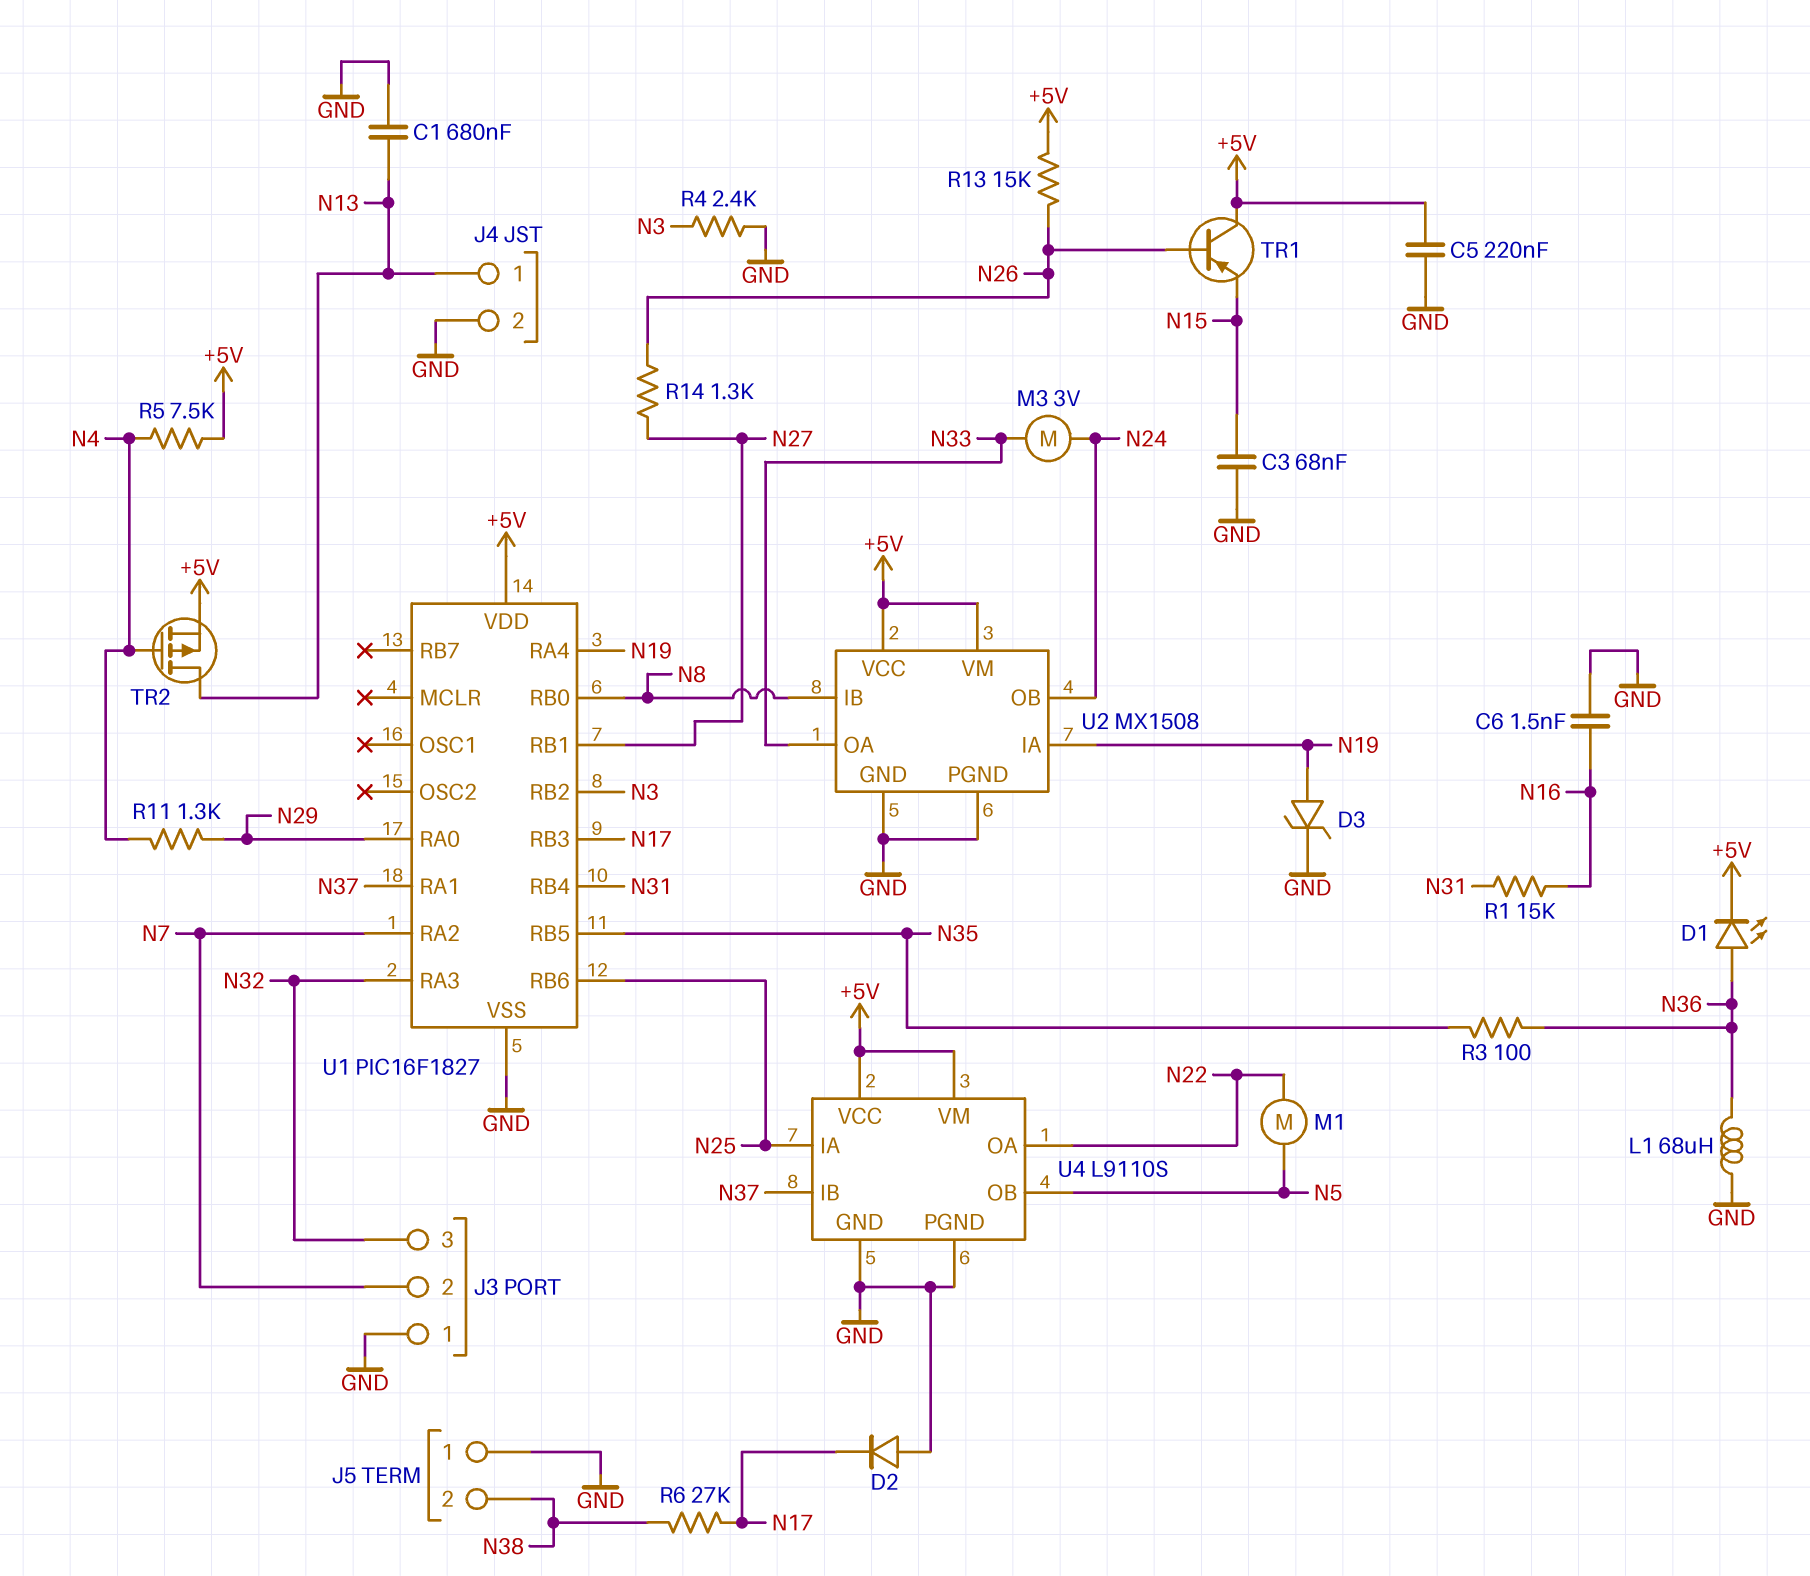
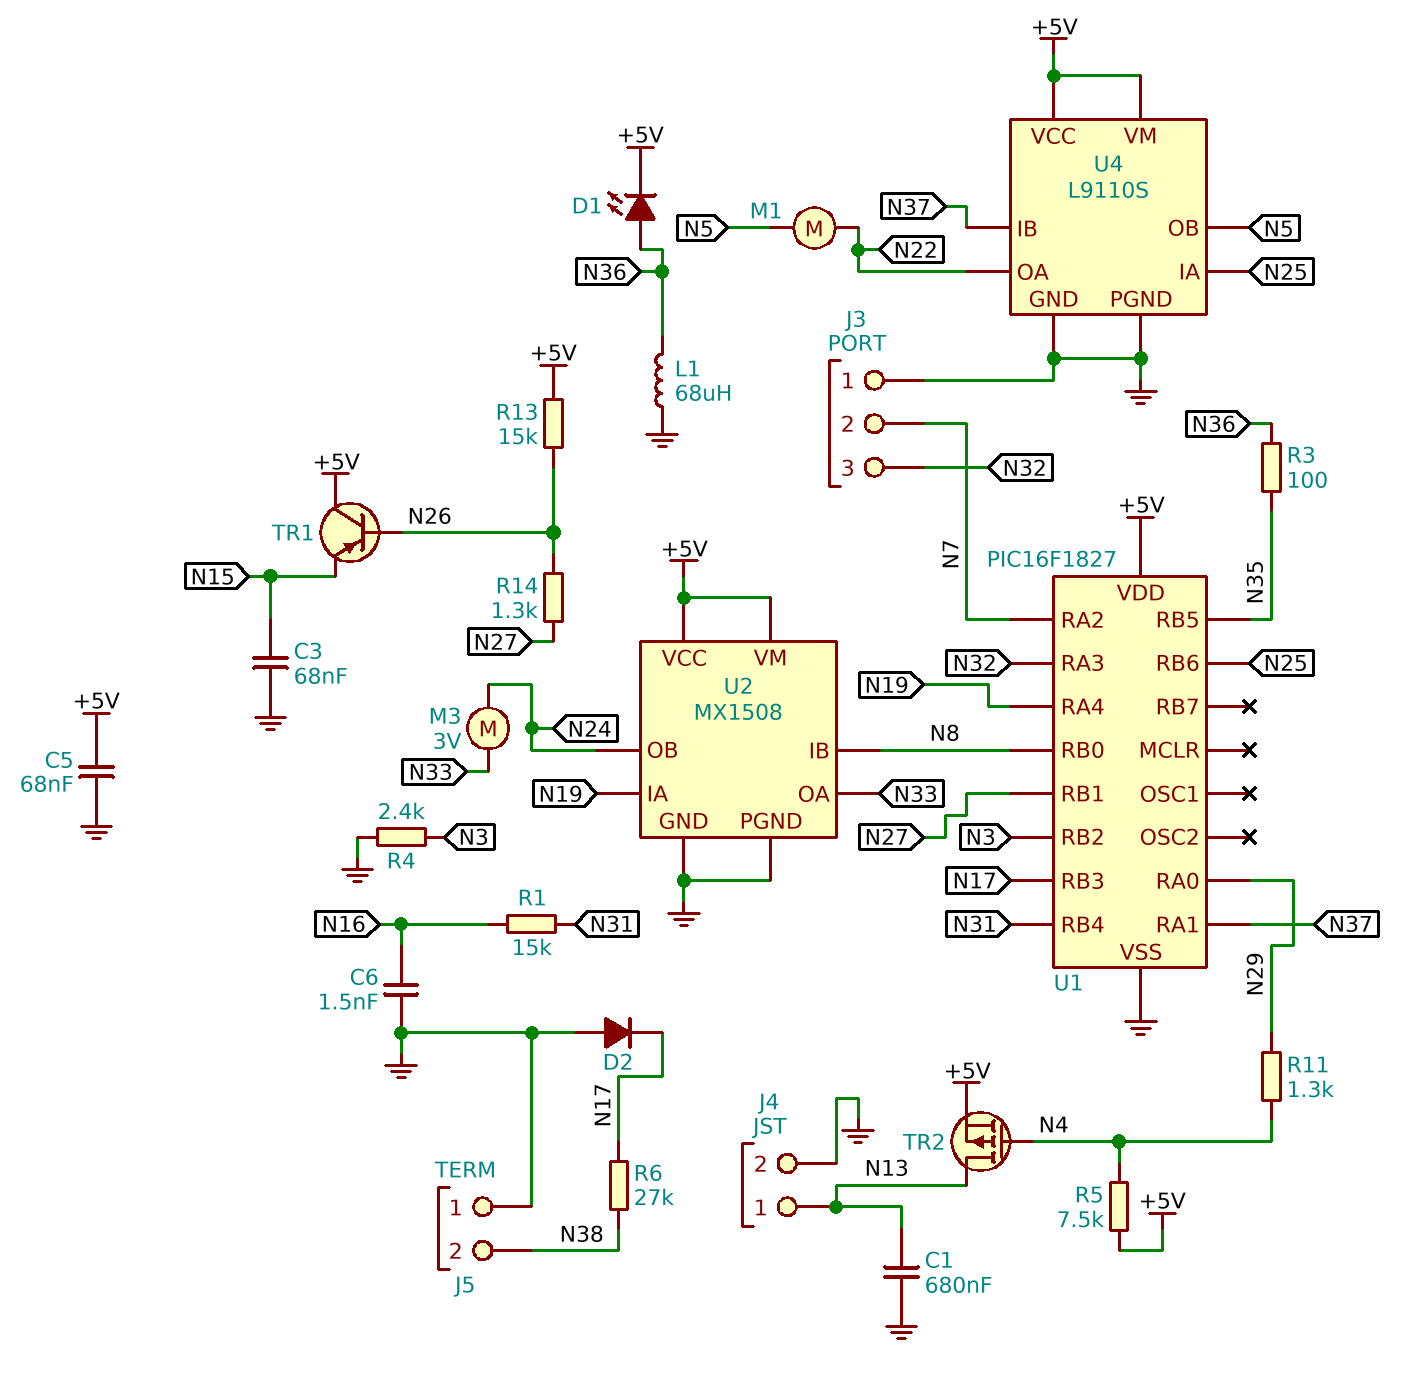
C5: 220nF (+5V, GND) -> 68nF (+5V, GND)
D3: zener (A N19, K GND) -> none

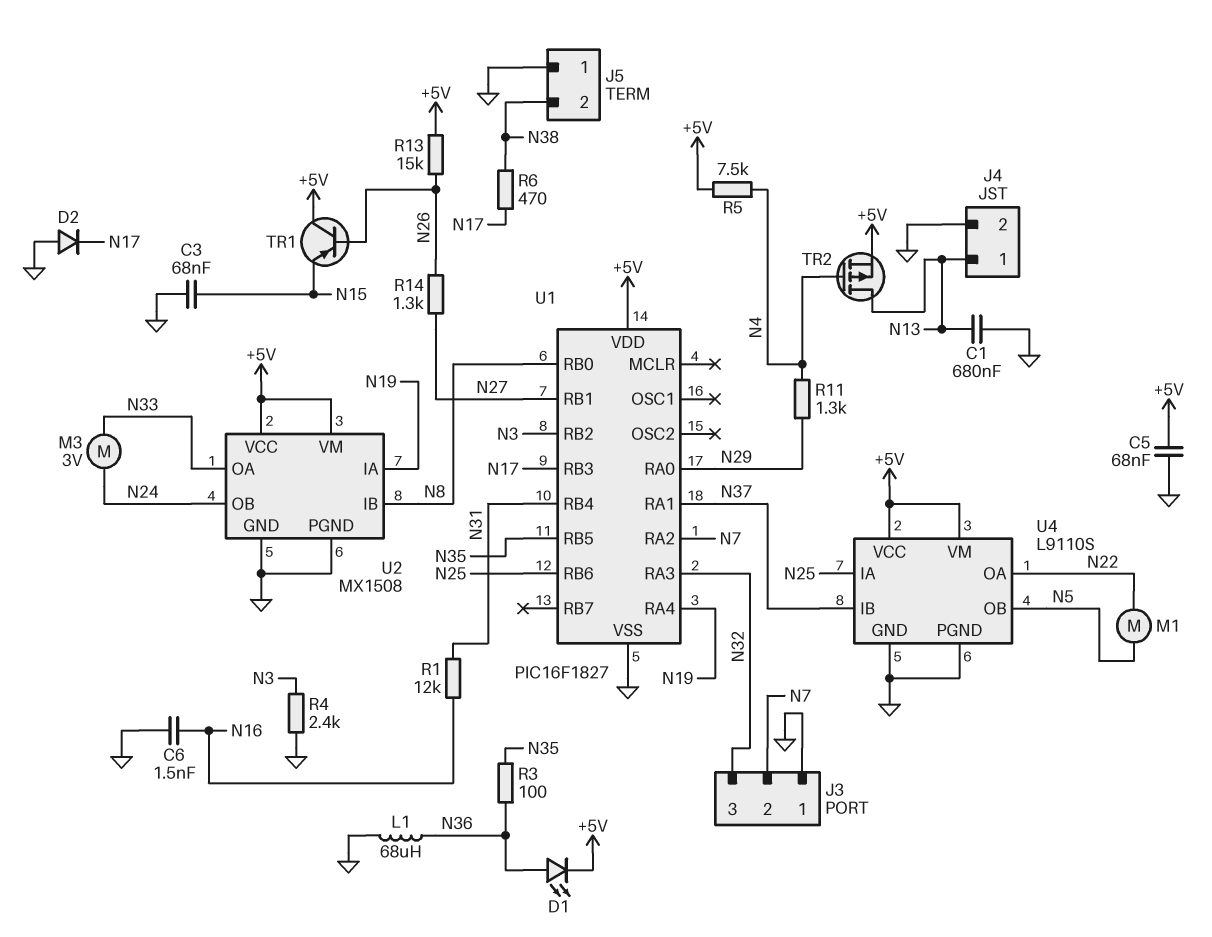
R1: 15k (N16, N31) -> 12k (N16, N31)
R6: 27k (N17, N38) -> 470 (N17, N38)

